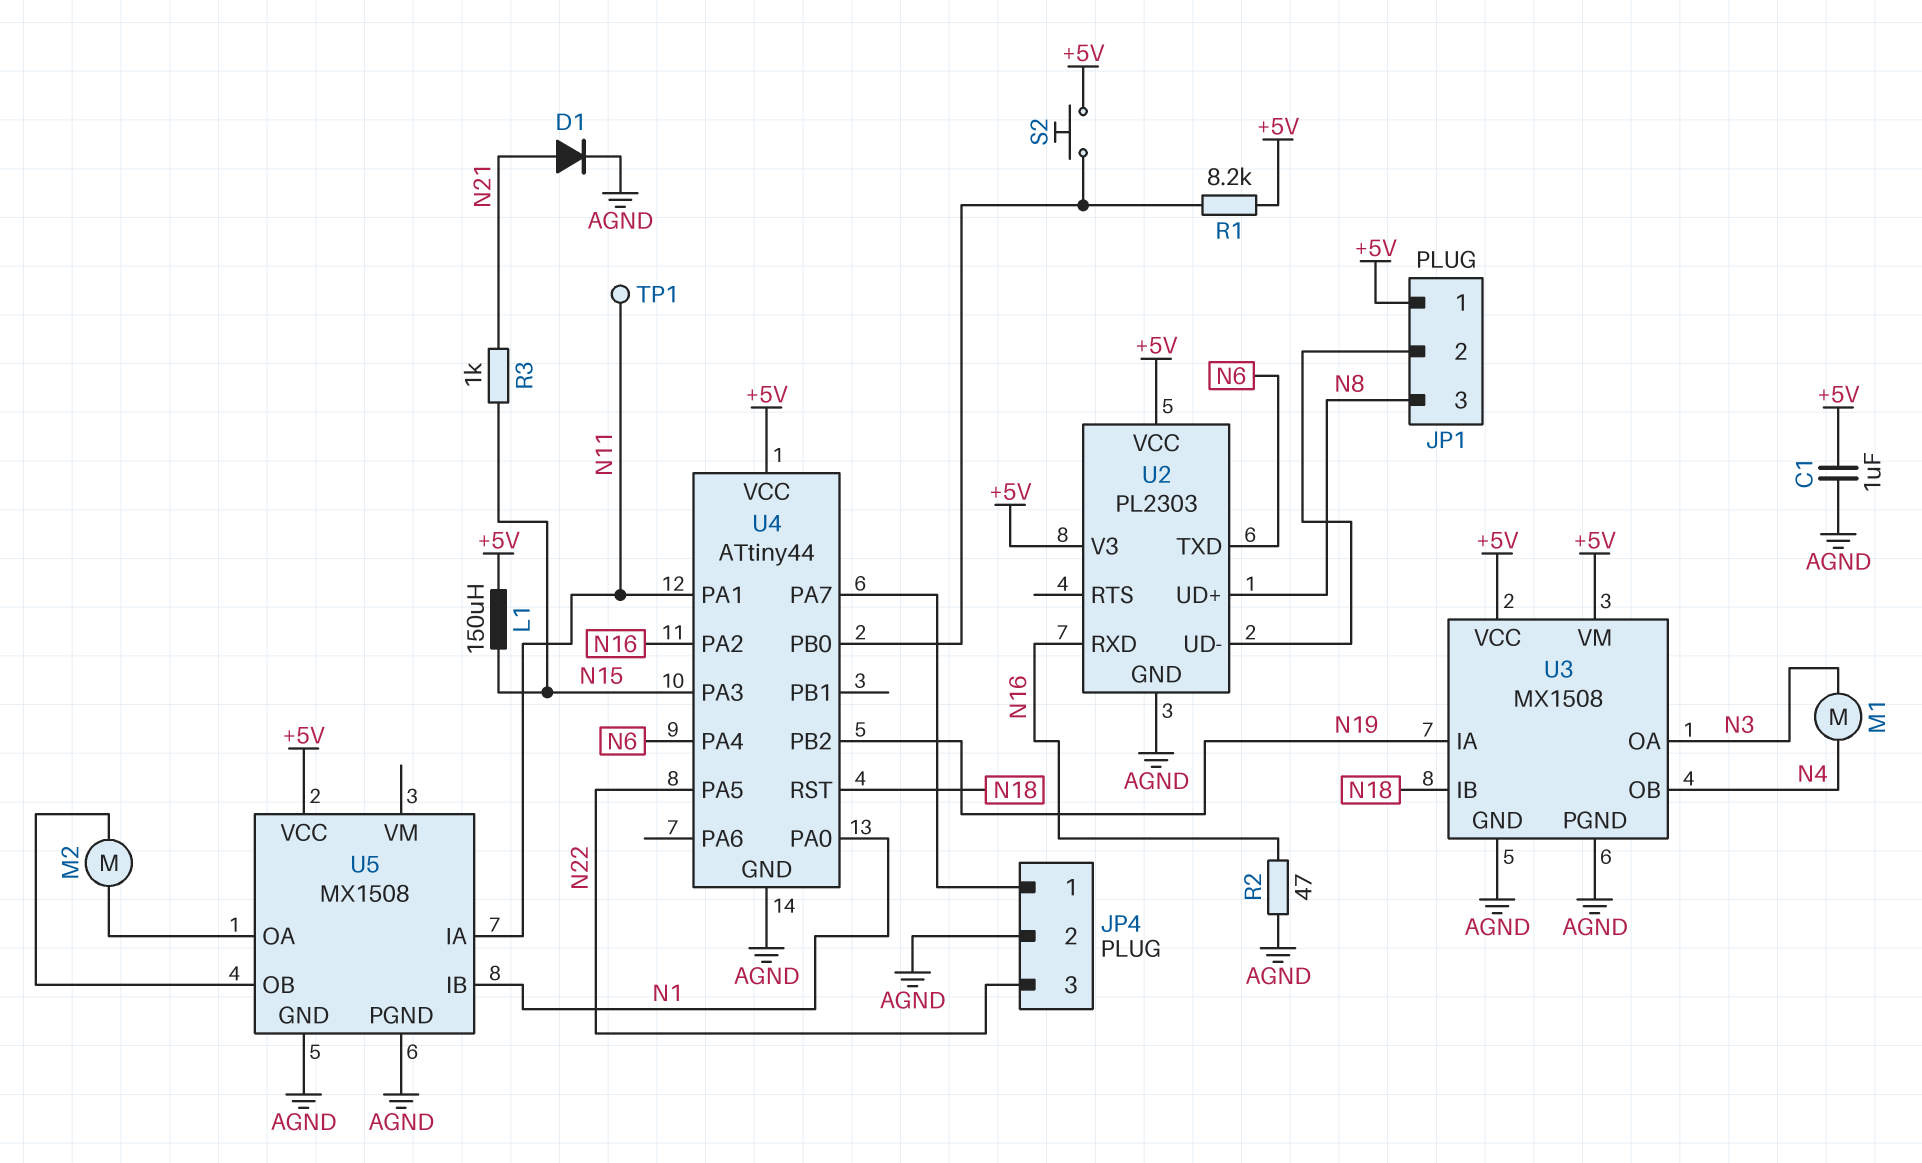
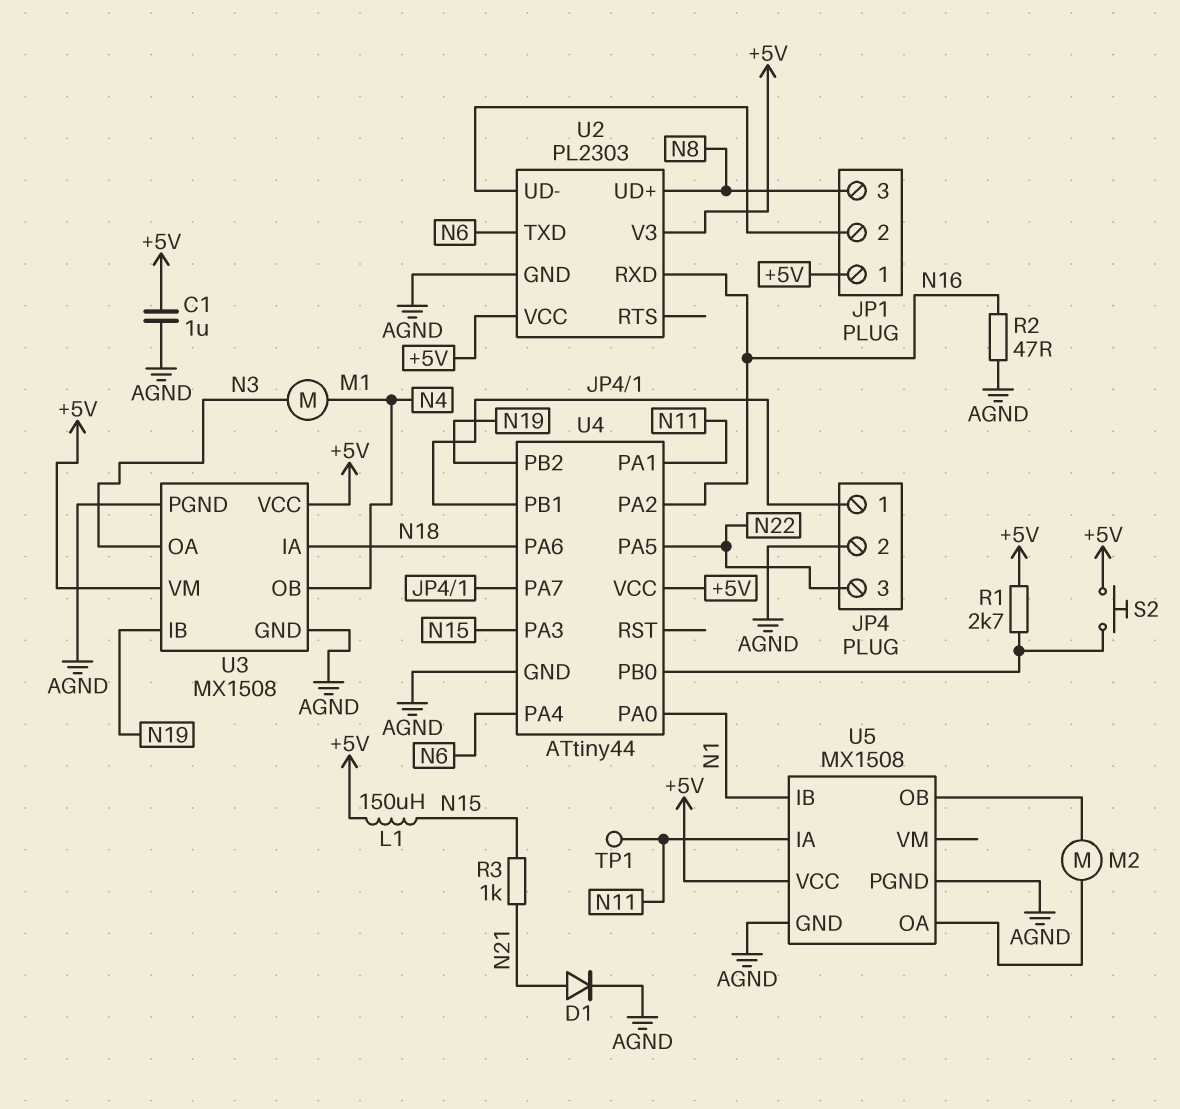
R1: 8.2k (+5V, U4/PB0) -> 2.7k (+5V, U4/PB0)
U3 pin IA: N19 -> N18
U3 pin IB: N18 -> N19
U4 pin PA6: none -> N18
U4 pin PB1: none -> JP4/1
U4 pin RST: N18 -> none

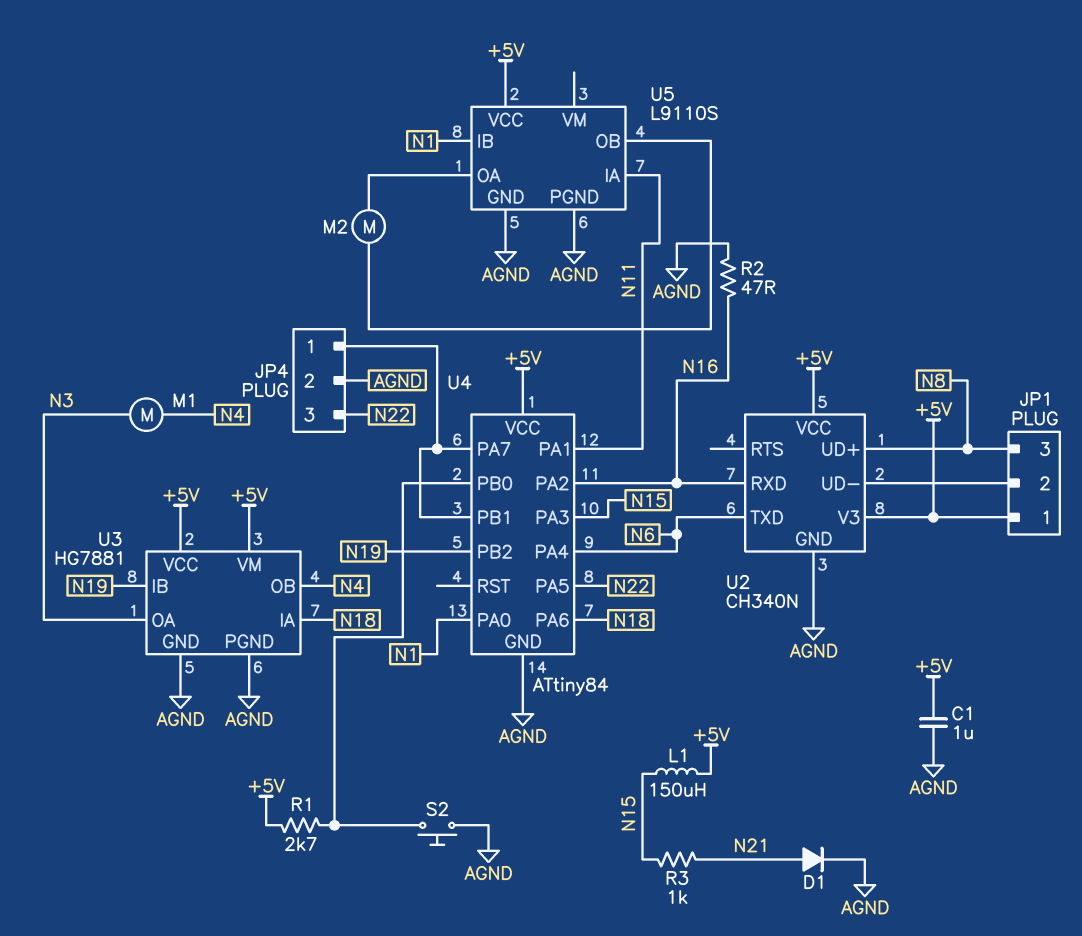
S2: button (+5V, U4/PB0) -> button (AGND, U4/PB0)
TP1: test point (N11) -> none
U2: PL2303 -> CH340N
U3: MX1508 -> HG7881
U4: ATtiny44 -> ATtiny84
U5: MX1508 -> L9110S

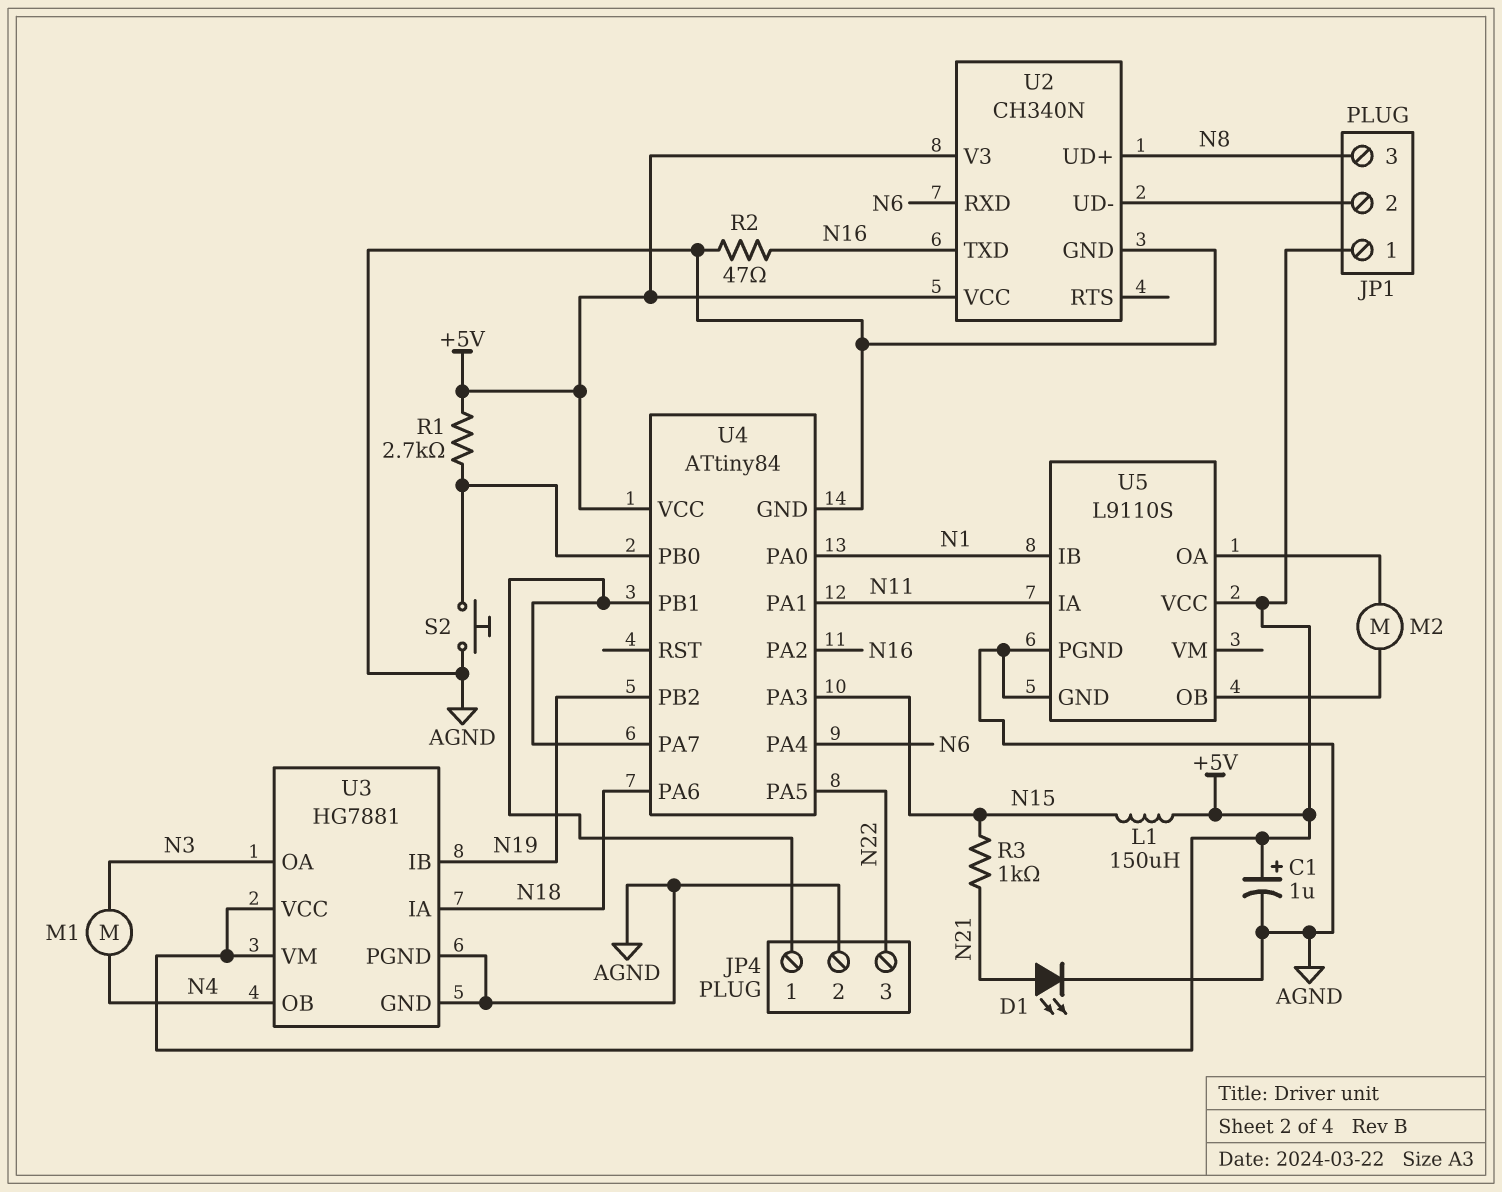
C1: 1uF (+5V, AGND) -> 1uF (plus +5V, minus AGND)
D1: diode (A N21, K AGND) -> LED (A N21, K AGND)
U2 pin RXD: N16 -> N6
U2 pin TXD: N6 -> N16

